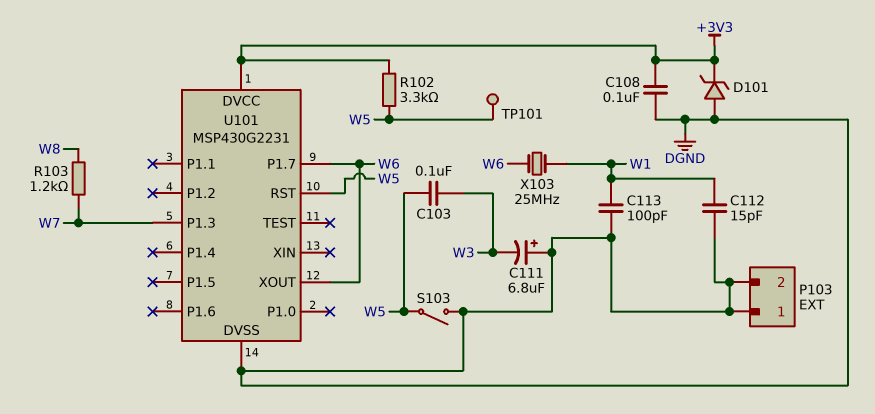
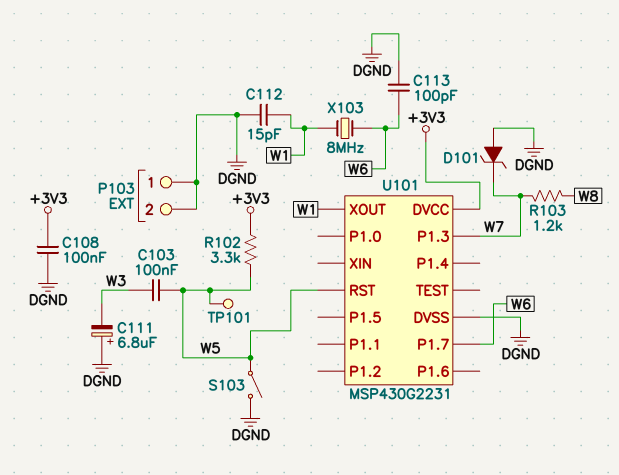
C113: 100pF (DGND, W1) -> 100pF (DGND, W6)
D101: zener (A DGND, K +3V3) -> zener (A DGND, K W7)
U101 pin XOUT: W6 -> W1
X103: 25MHz (W1, W6) -> 8MHz (W1, W6)

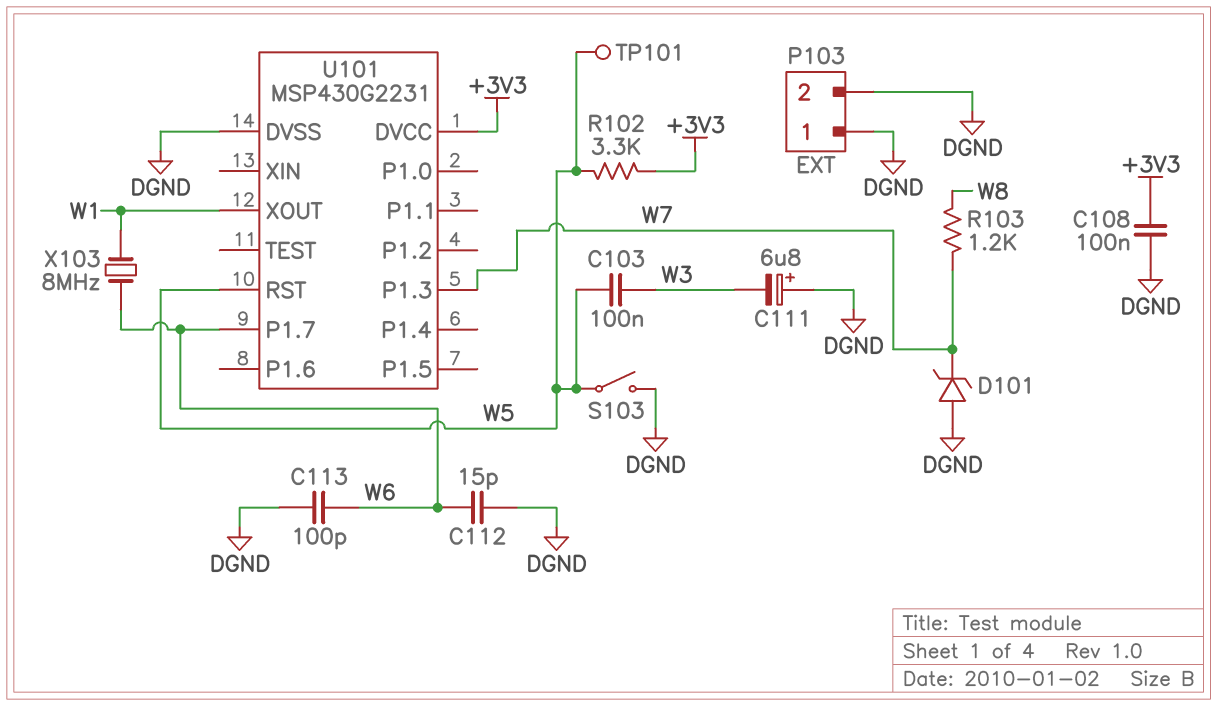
C112: 15pF (DGND, W1) -> 15pF (DGND, W6)

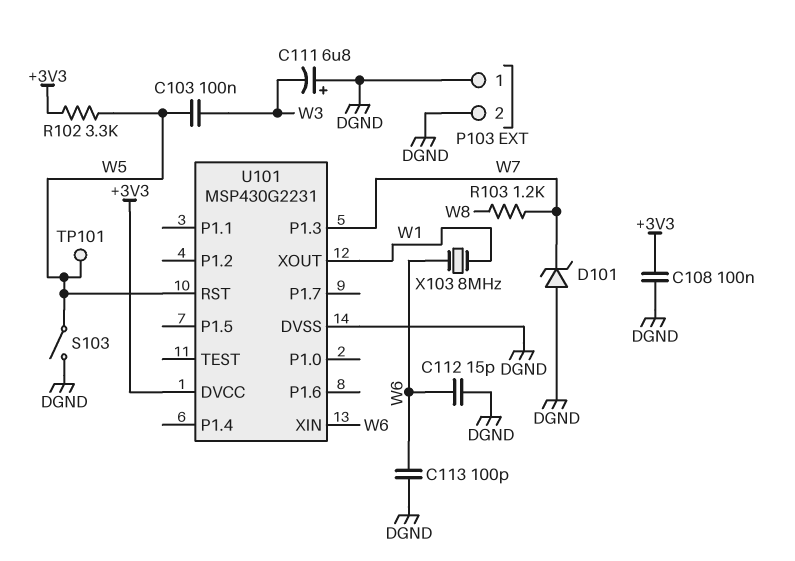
U101 pin P1.7: W6 -> none
U101 pin XIN: none -> W6

